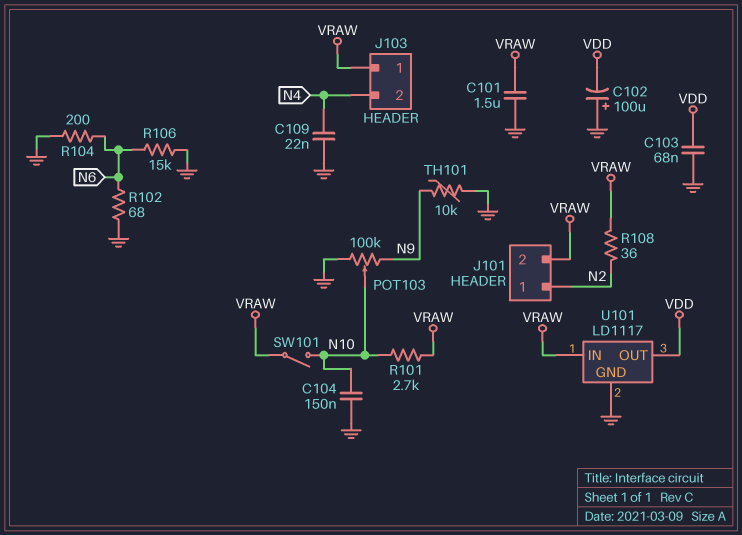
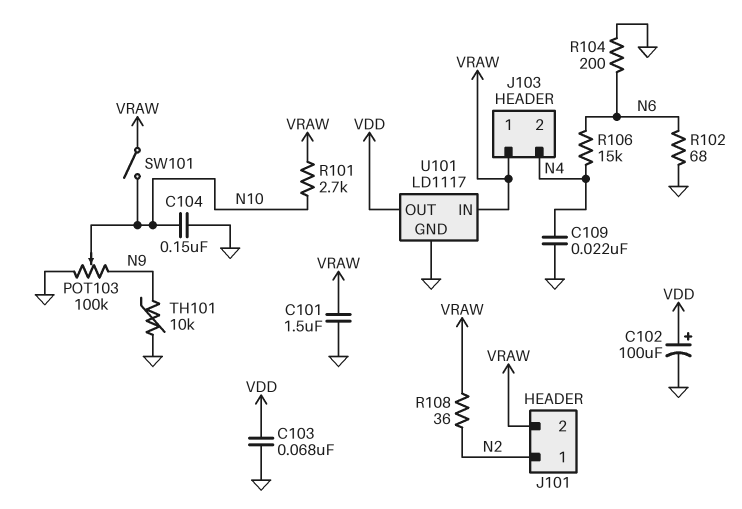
C102: 100uF (plus GND, minus VDD) -> 100uF (plus VDD, minus GND)
R106: 15k (GND, N6) -> 15k (N4, N6)

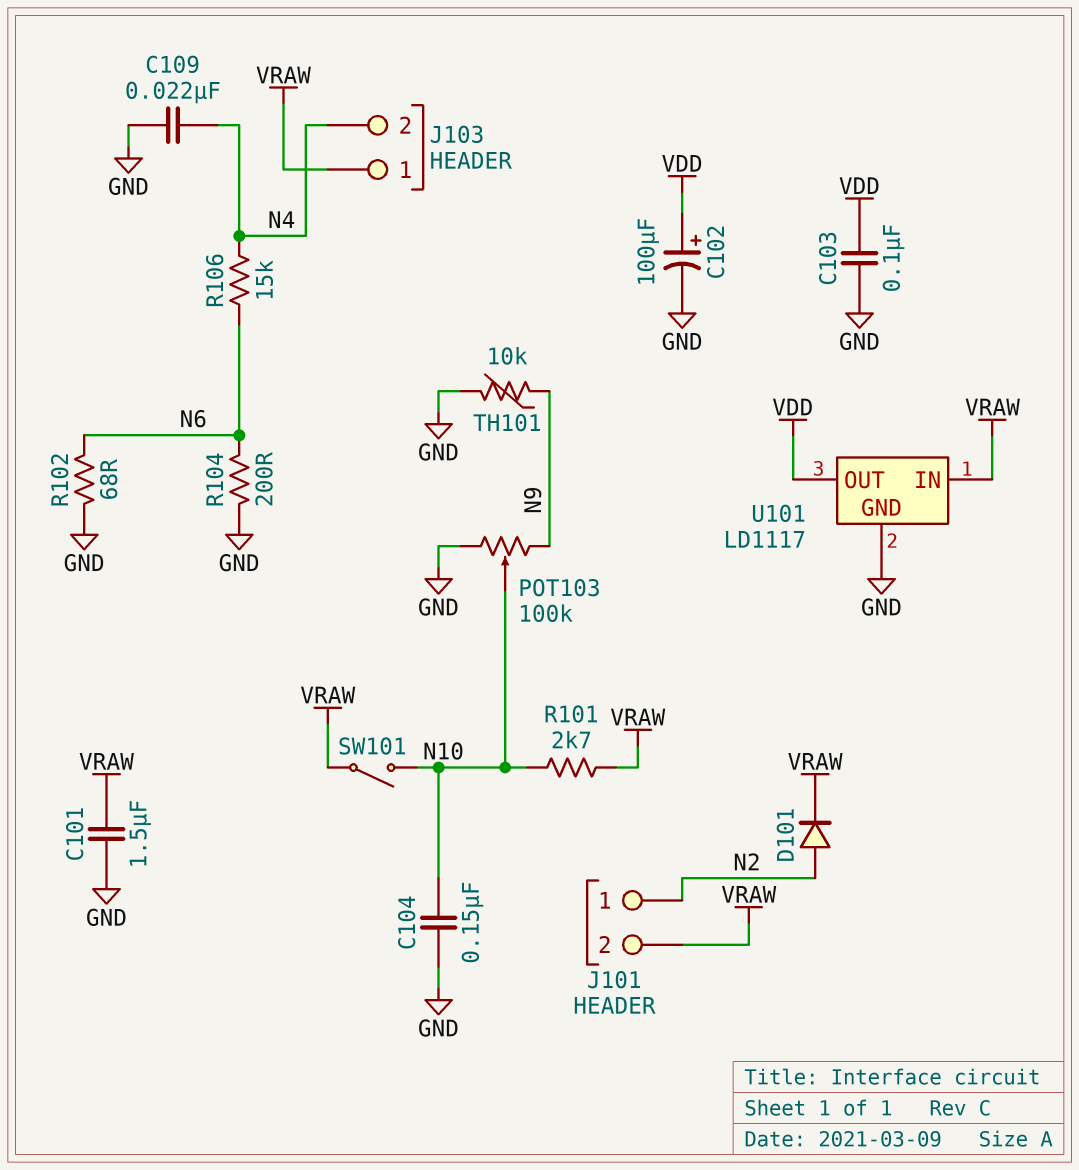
C103: 68nF (GND, VDD) -> 100nF (GND, VDD)
D101: none -> diode (A N2, K VRAW)
R108: 36 (N2, VRAW) -> none

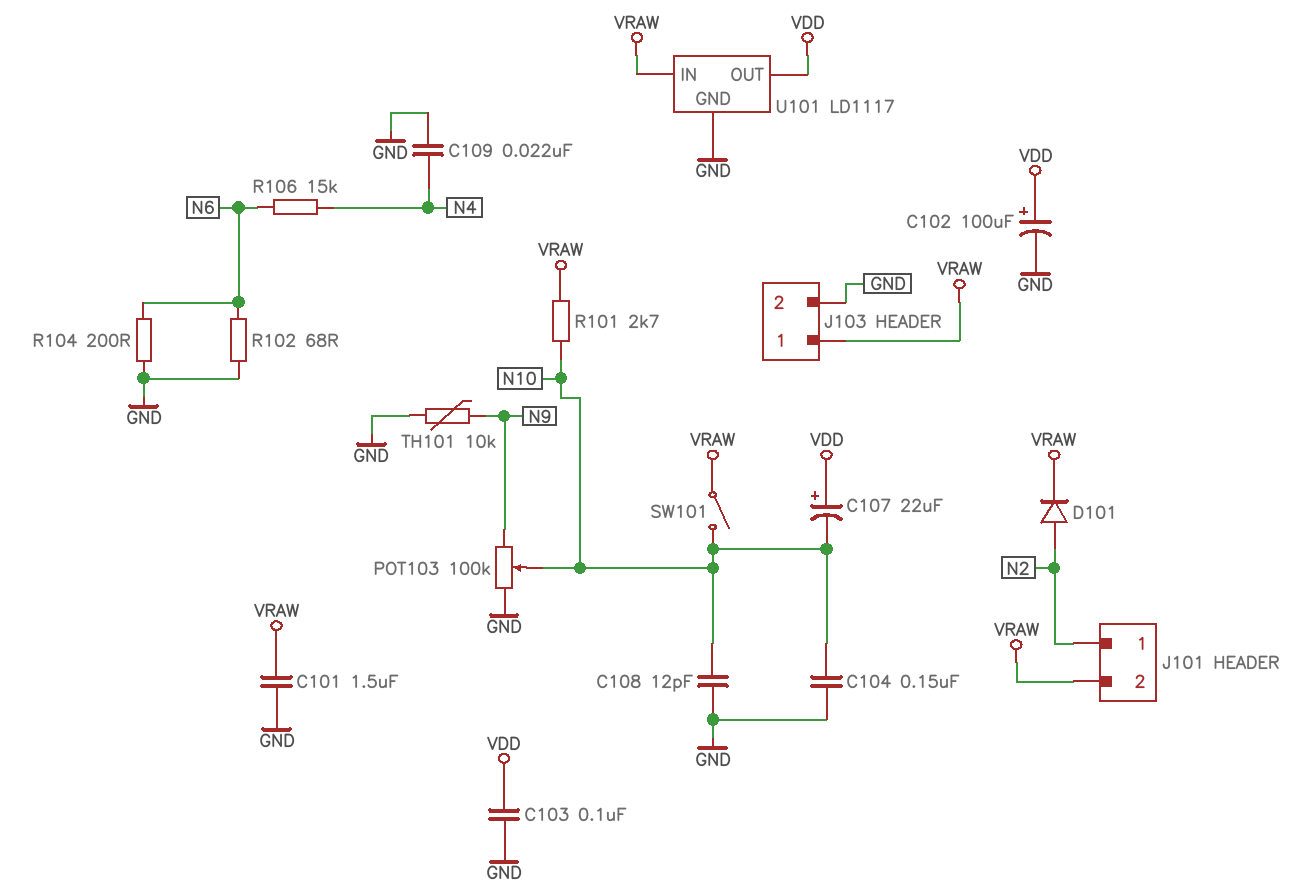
C107: none -> 22uF (plus VDD, minus N10)
C108: none -> 12pF (GND, N10)
J103 pin 2: N4 -> GND

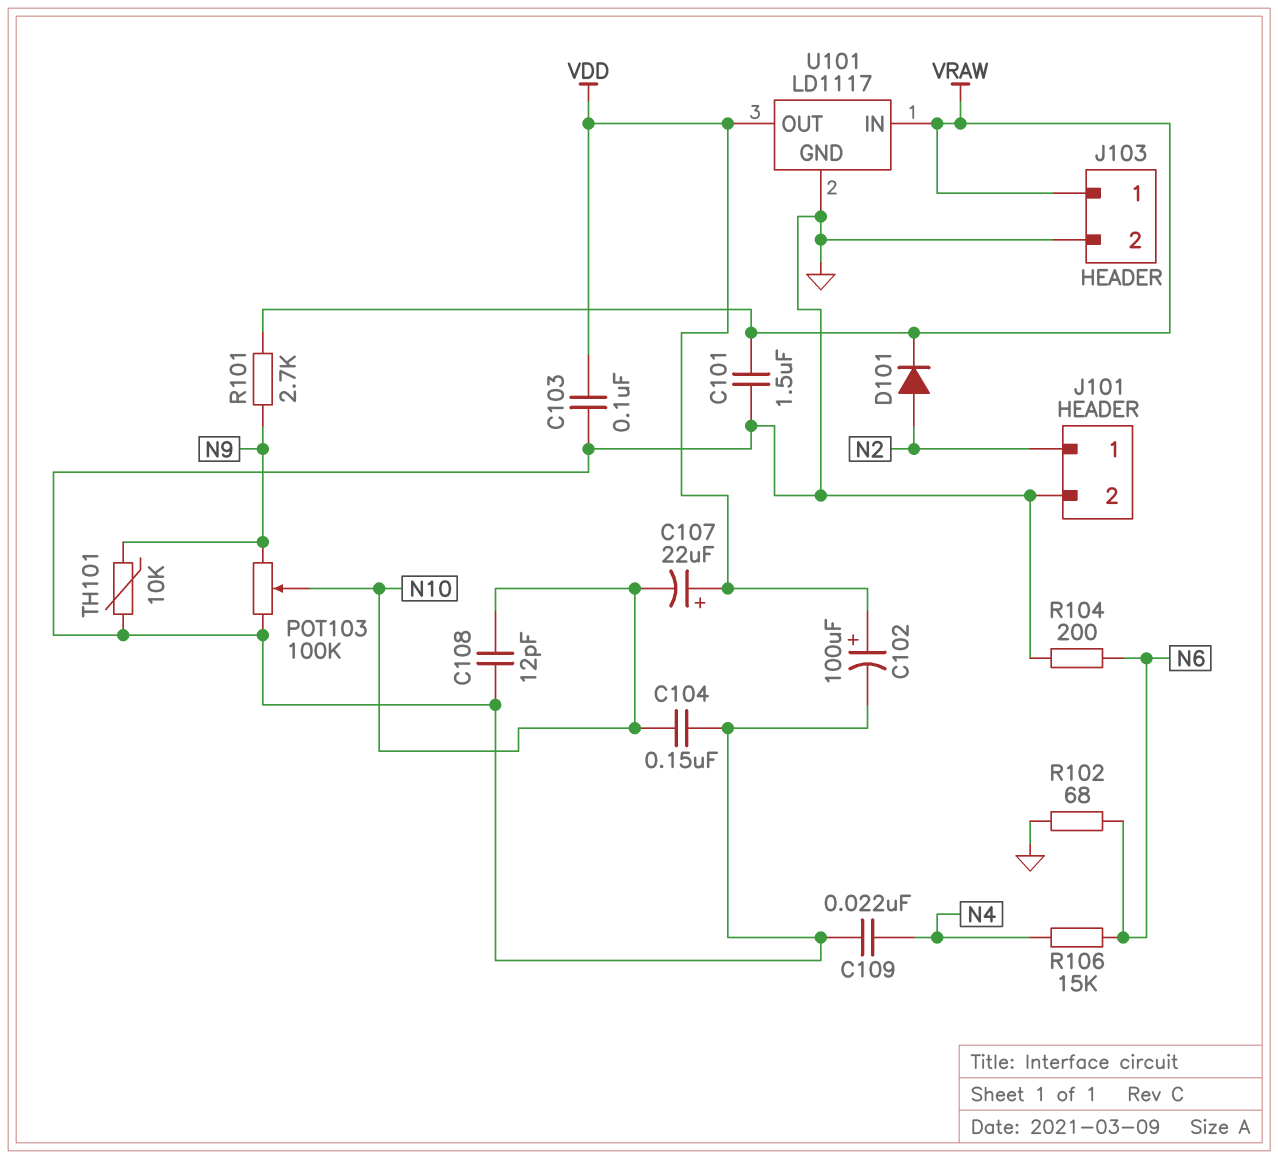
J101 pin 2: VRAW -> GND
R101: 2.7k (N10, VRAW) -> 2.7k (N9, VRAW)
SW101: switch (N10, VRAW) -> none

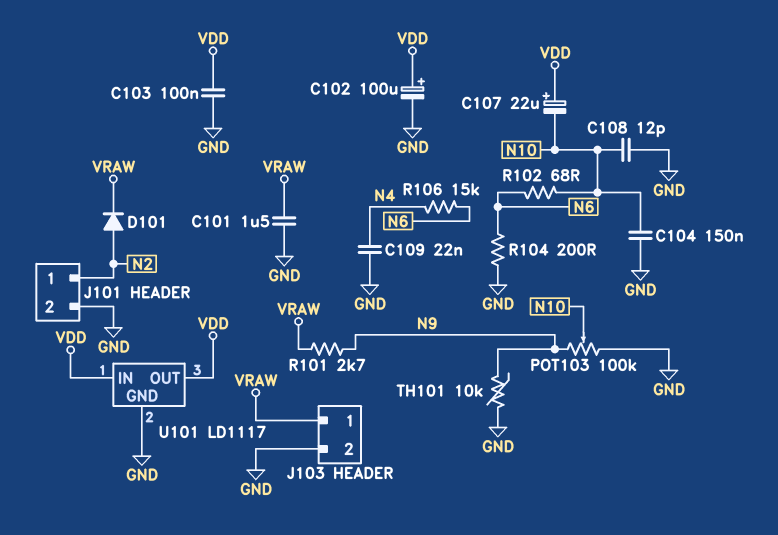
R102: 68 (GND, N6) -> 68 (N6, N10)
U101 pin IN: VRAW -> VDD

